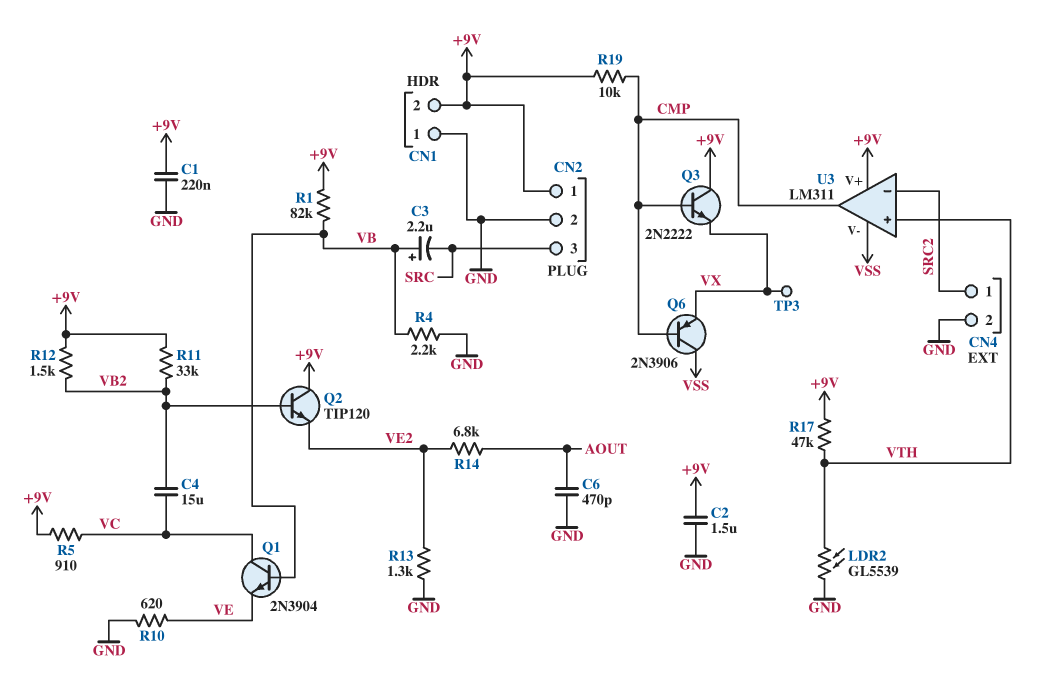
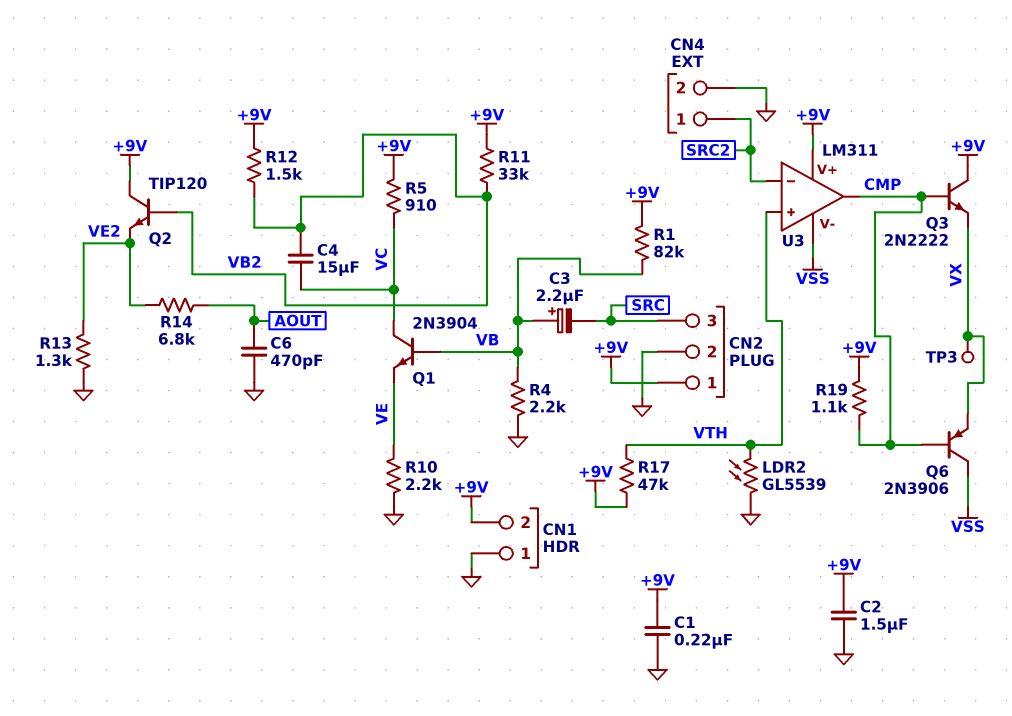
R10: 620 (GND, VE) -> 2.2k (GND, VE)
R19: 10k (+9V, CMP) -> 1.1k (+9V, CMP)

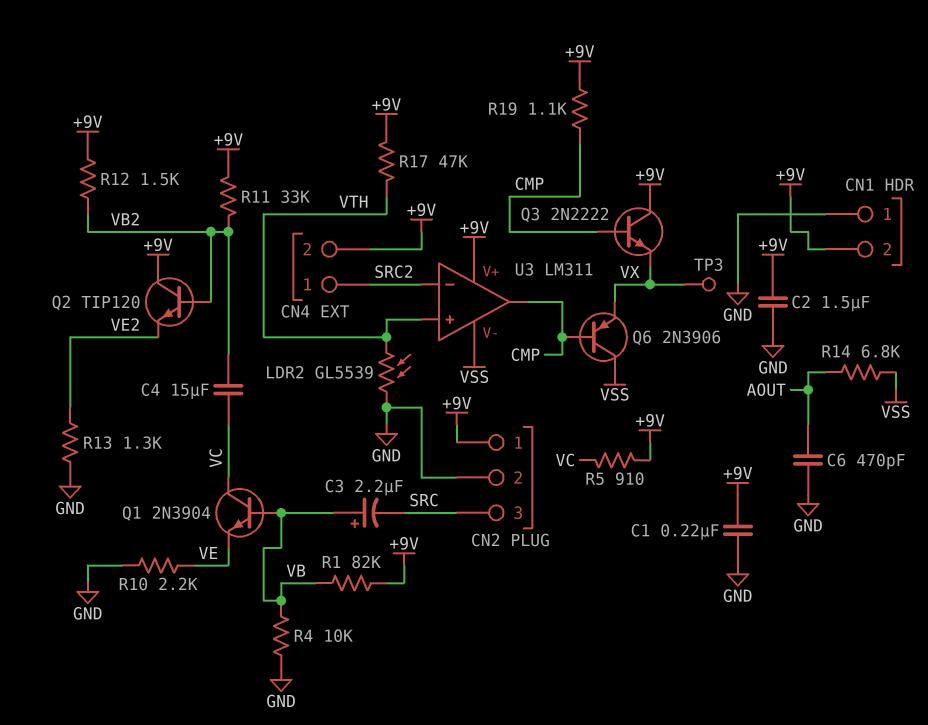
CN4 pin 2: GND -> +9V
R4: 2.2k (GND, VB) -> 10k (GND, VB)
R14: 6.8k (AOUT, VE2) -> 6.8k (AOUT, VSS)

